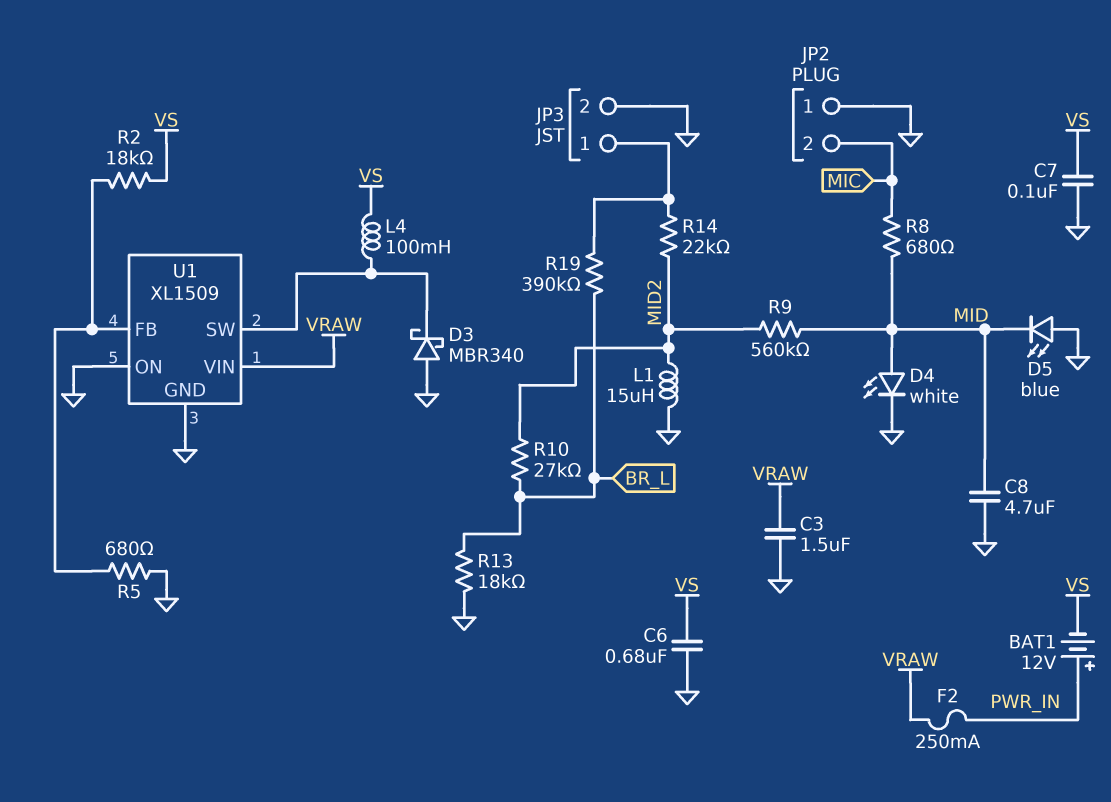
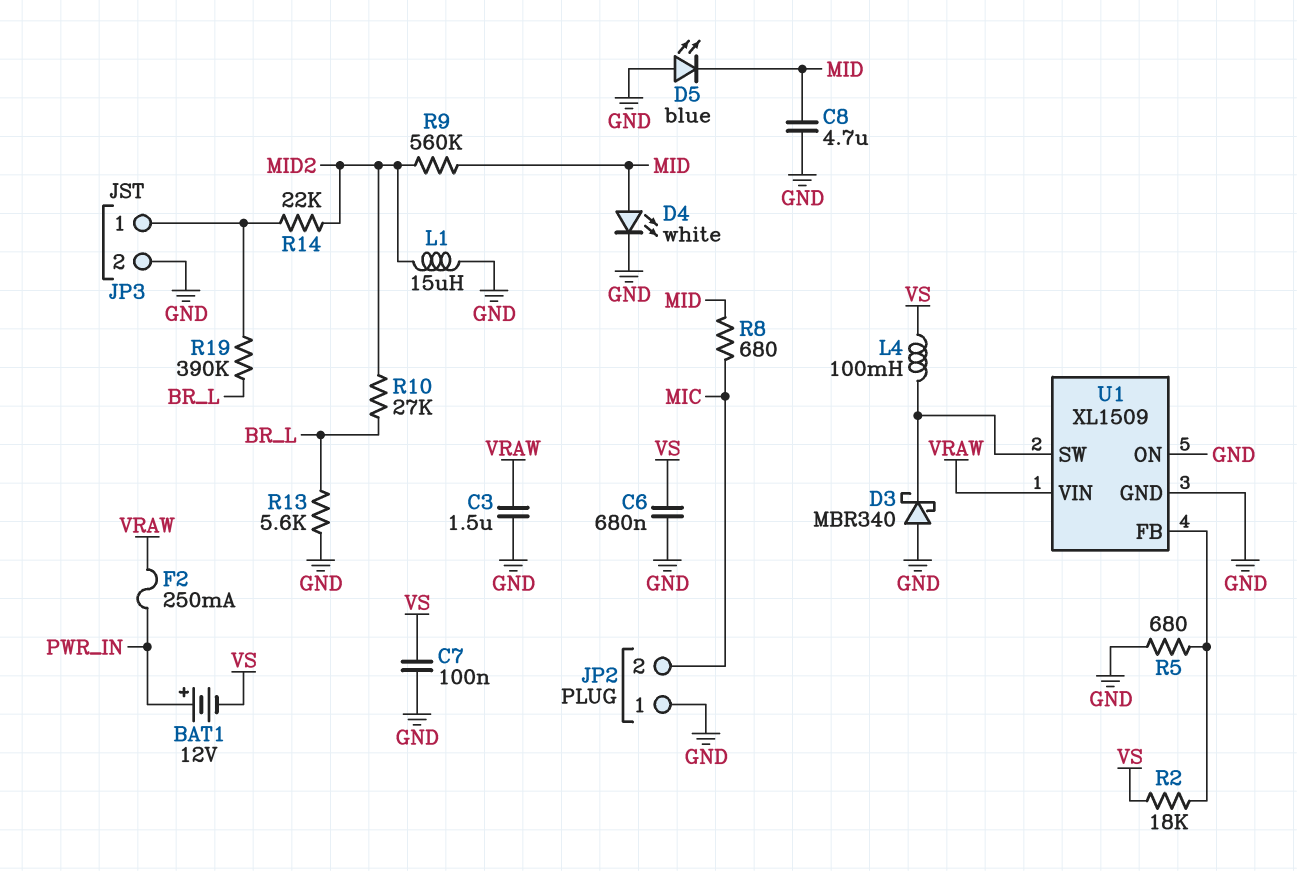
R13: 18k (BR_L, GND) -> 5.6k (BR_L, GND)

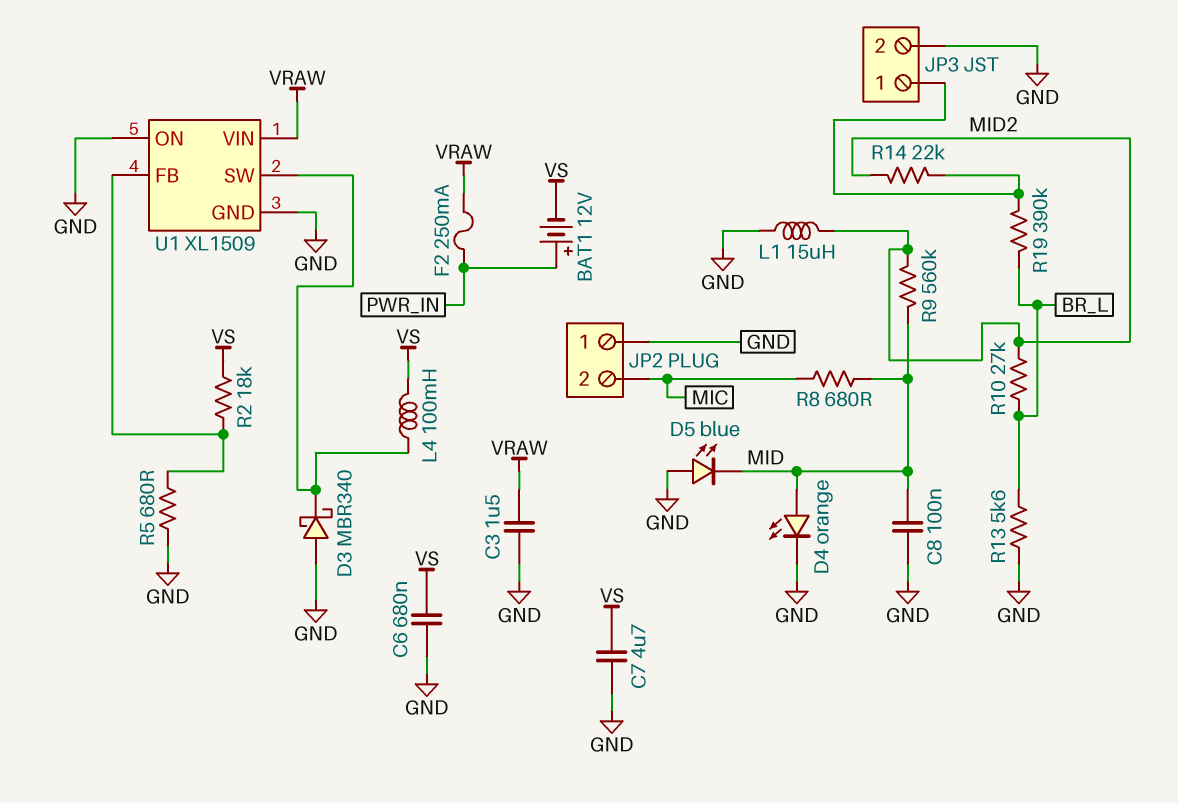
C7: 100nF (GND, VS) -> 4.7uF (GND, VS)
C8: 4.7uF (GND, MID) -> 100nF (GND, MID)
D4: LED white (A MID, K GND) -> LED orange (A MID, K GND)

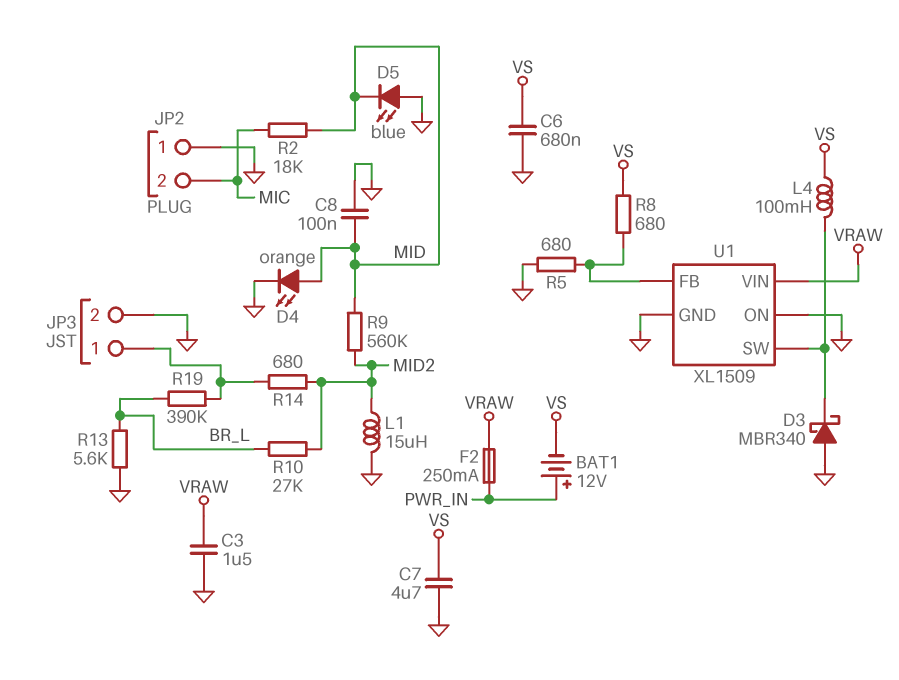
R2: 18k (U1/FB, VS) -> 18k (MIC, MID)
R8: 680 (MIC, MID) -> 680 (U1/FB, VS)
R14: 22k (JP3/1, MID2) -> 680 (JP3/1, MID2)

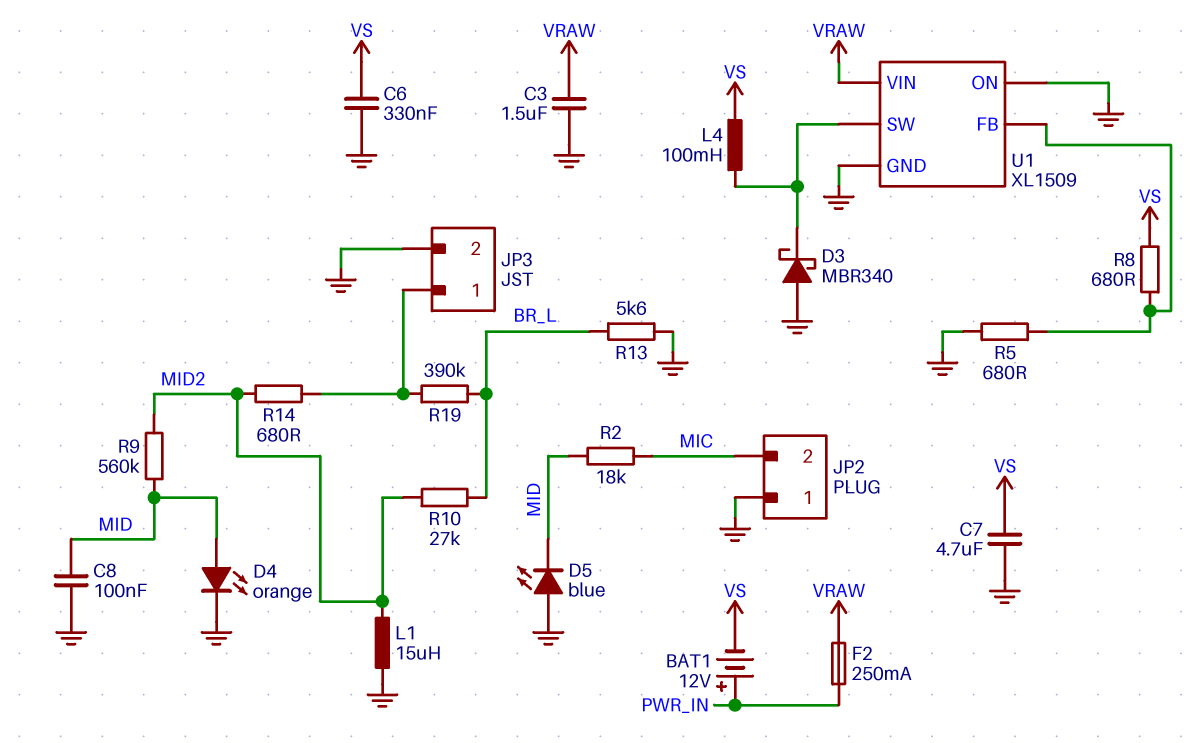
C6: 680nF (GND, VS) -> 330nF (GND, VS)

